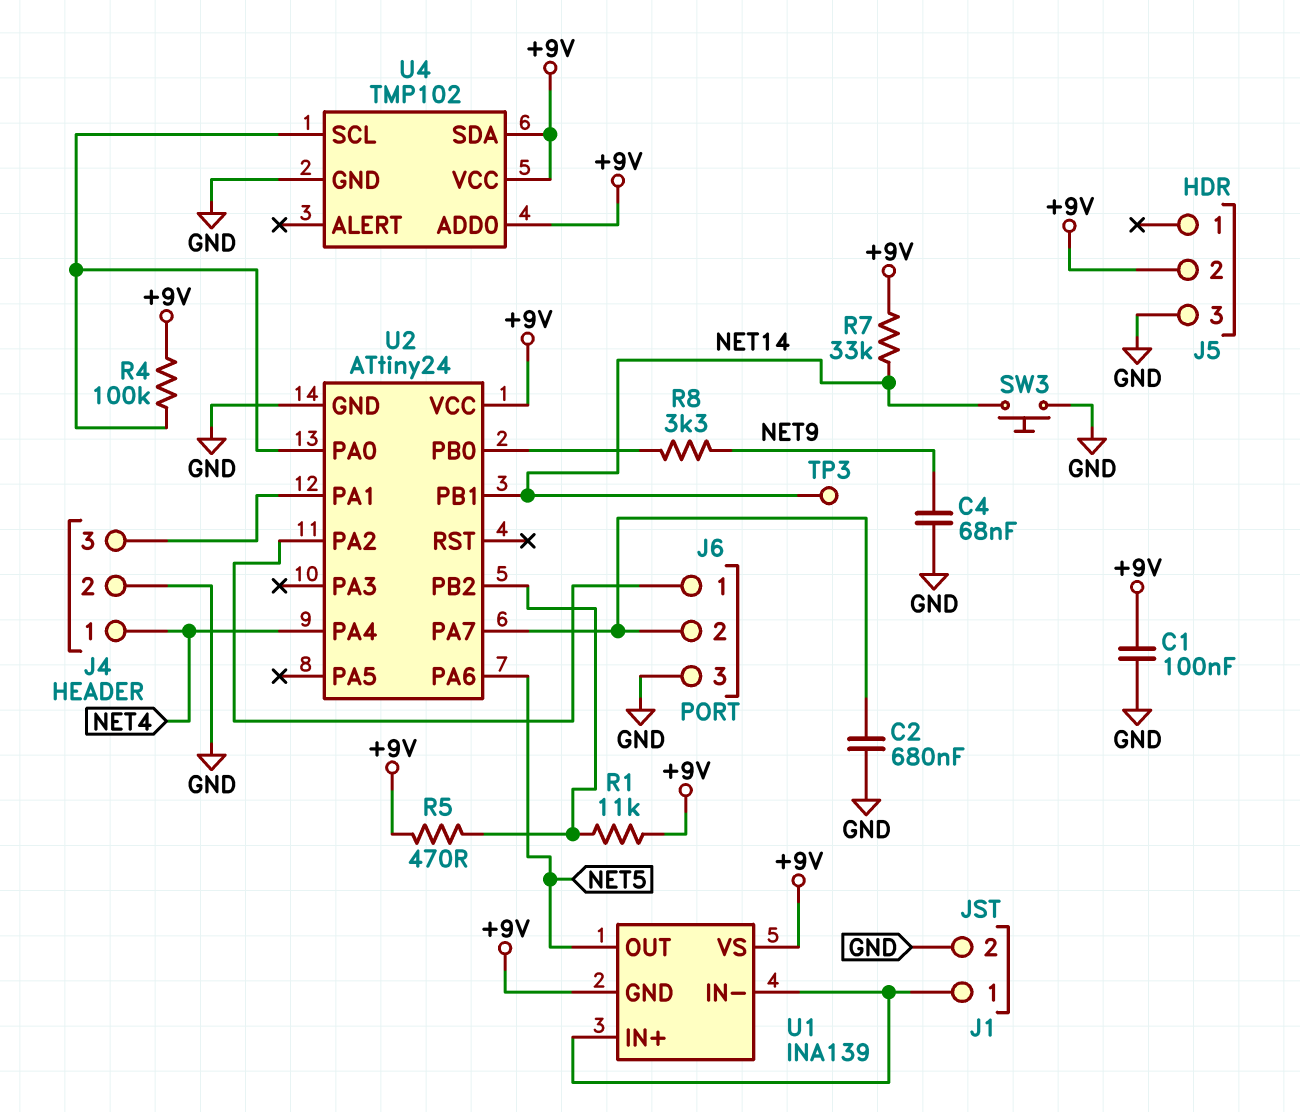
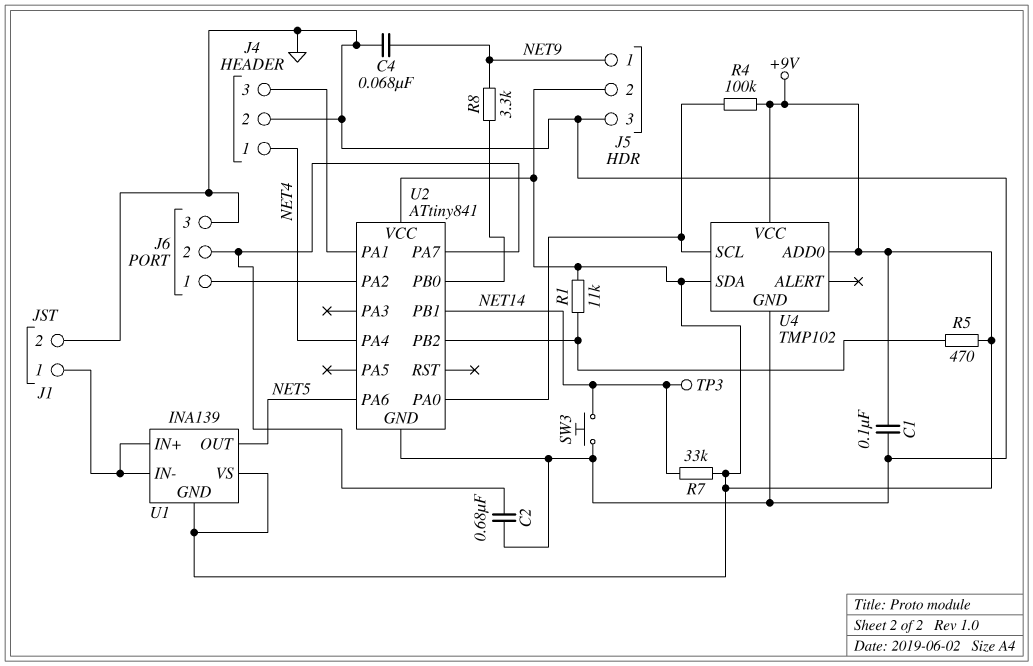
J5 pin 1: none -> NET9
U2: ATtiny24 -> ATtiny841

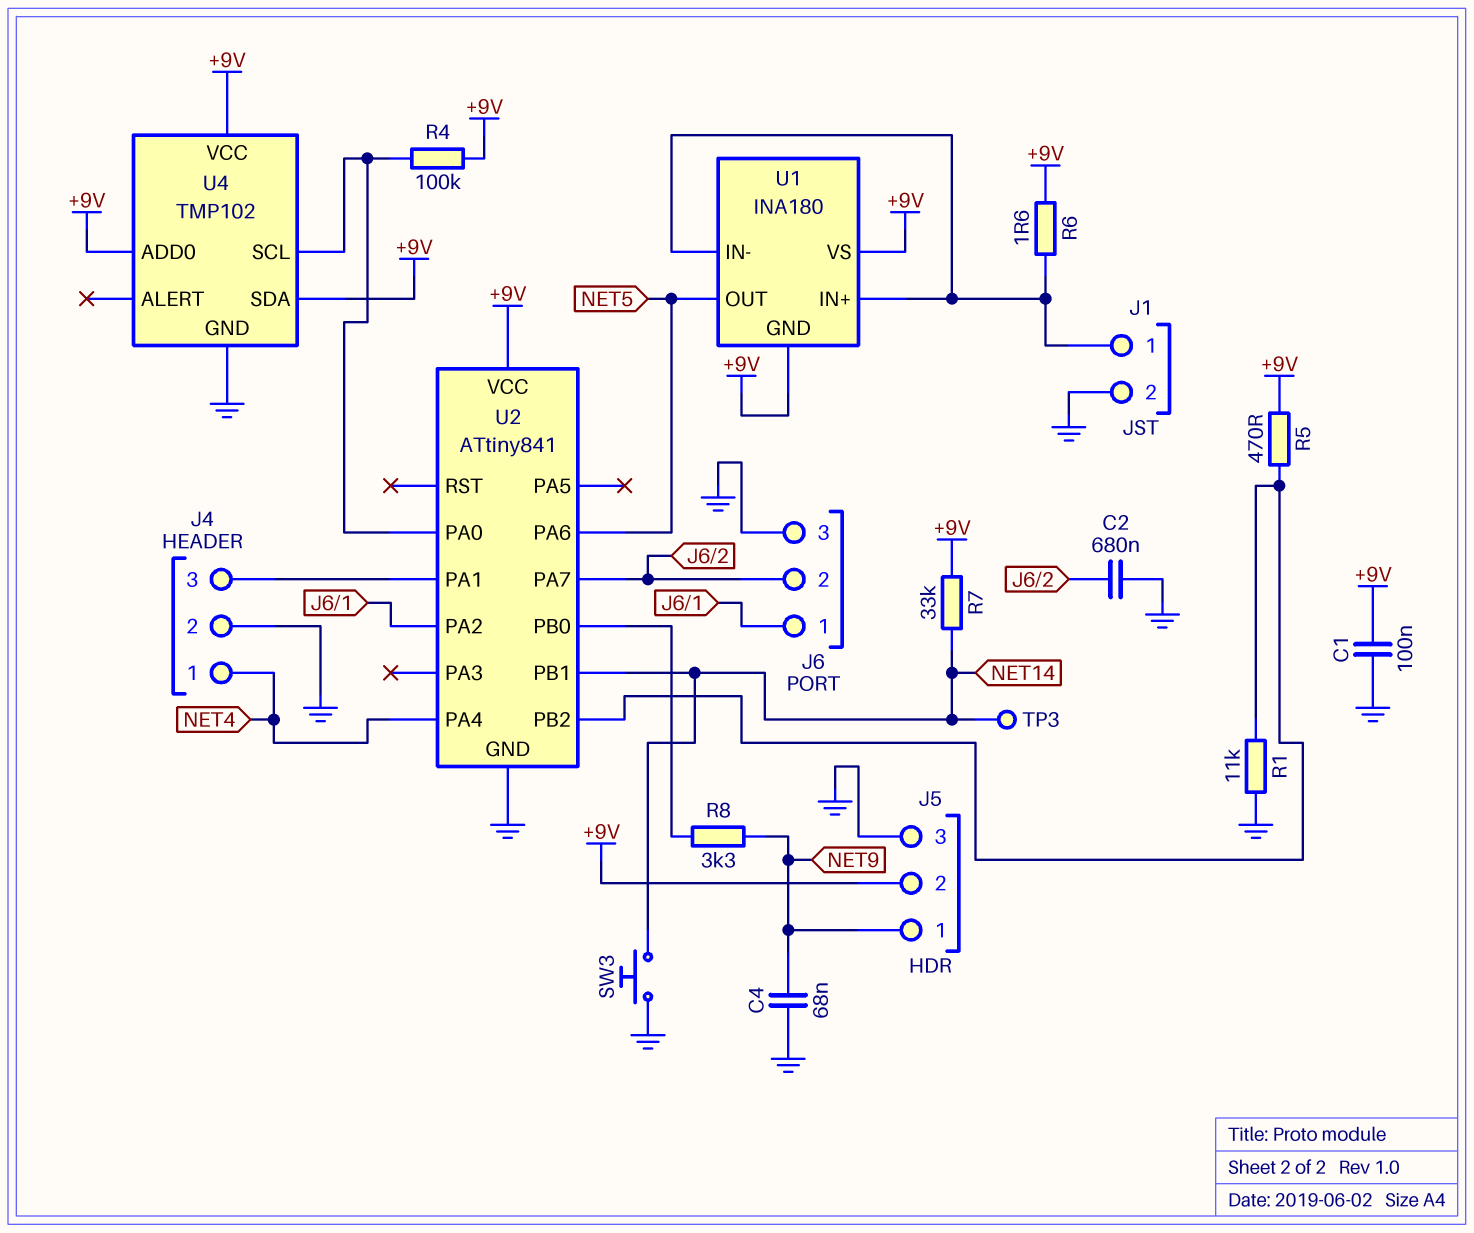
R1: 11k (+9V, U2/PB2) -> 11k (GND, U2/PB2)
R6: none -> 1.6 (+9V, J1/1)
U1: INA139 -> INA180

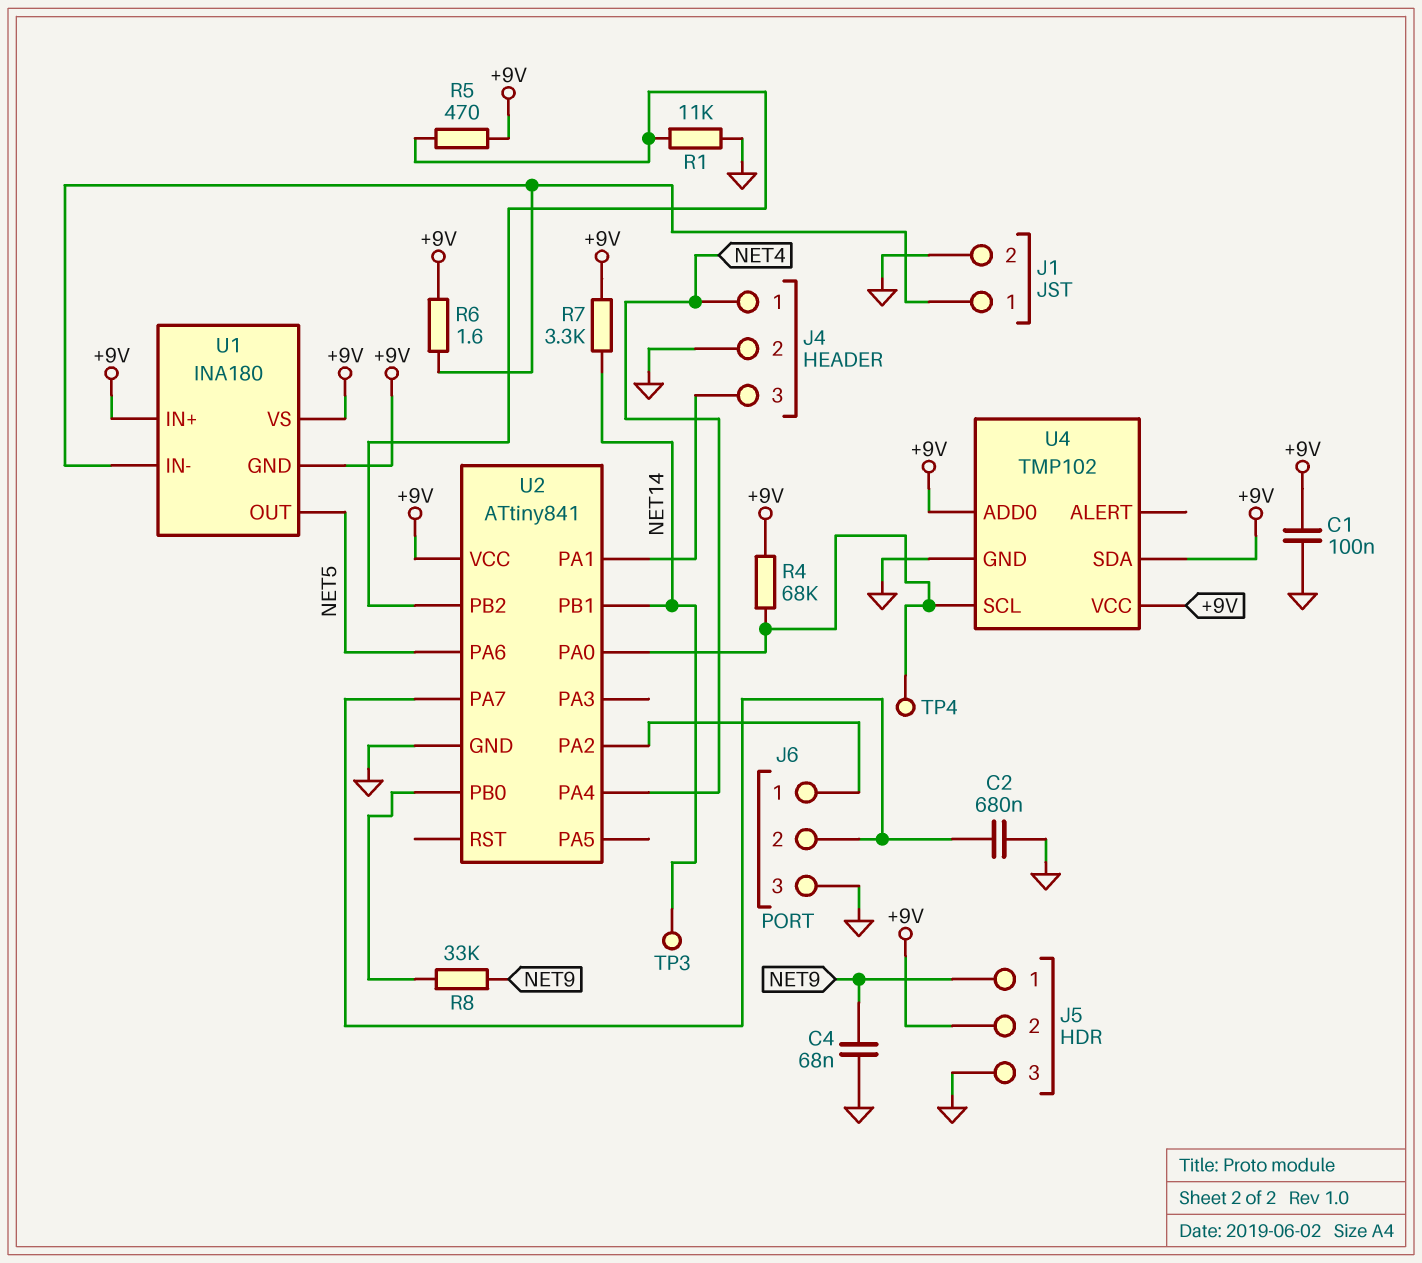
R4: 100k (+9V, U2/PA0) -> 68k (+9V, U2/PA0)
R7: 33k (+9V, NET14) -> 3.3k (+9V, NET14)
R8: 3.3k (NET9, U2/PB0) -> 33k (NET9, U2/PB0)
SW3: button (GND, NET14) -> none
TP4: none -> test point (U2/PA0)
U1 pin IN+: J1/1 -> +9V

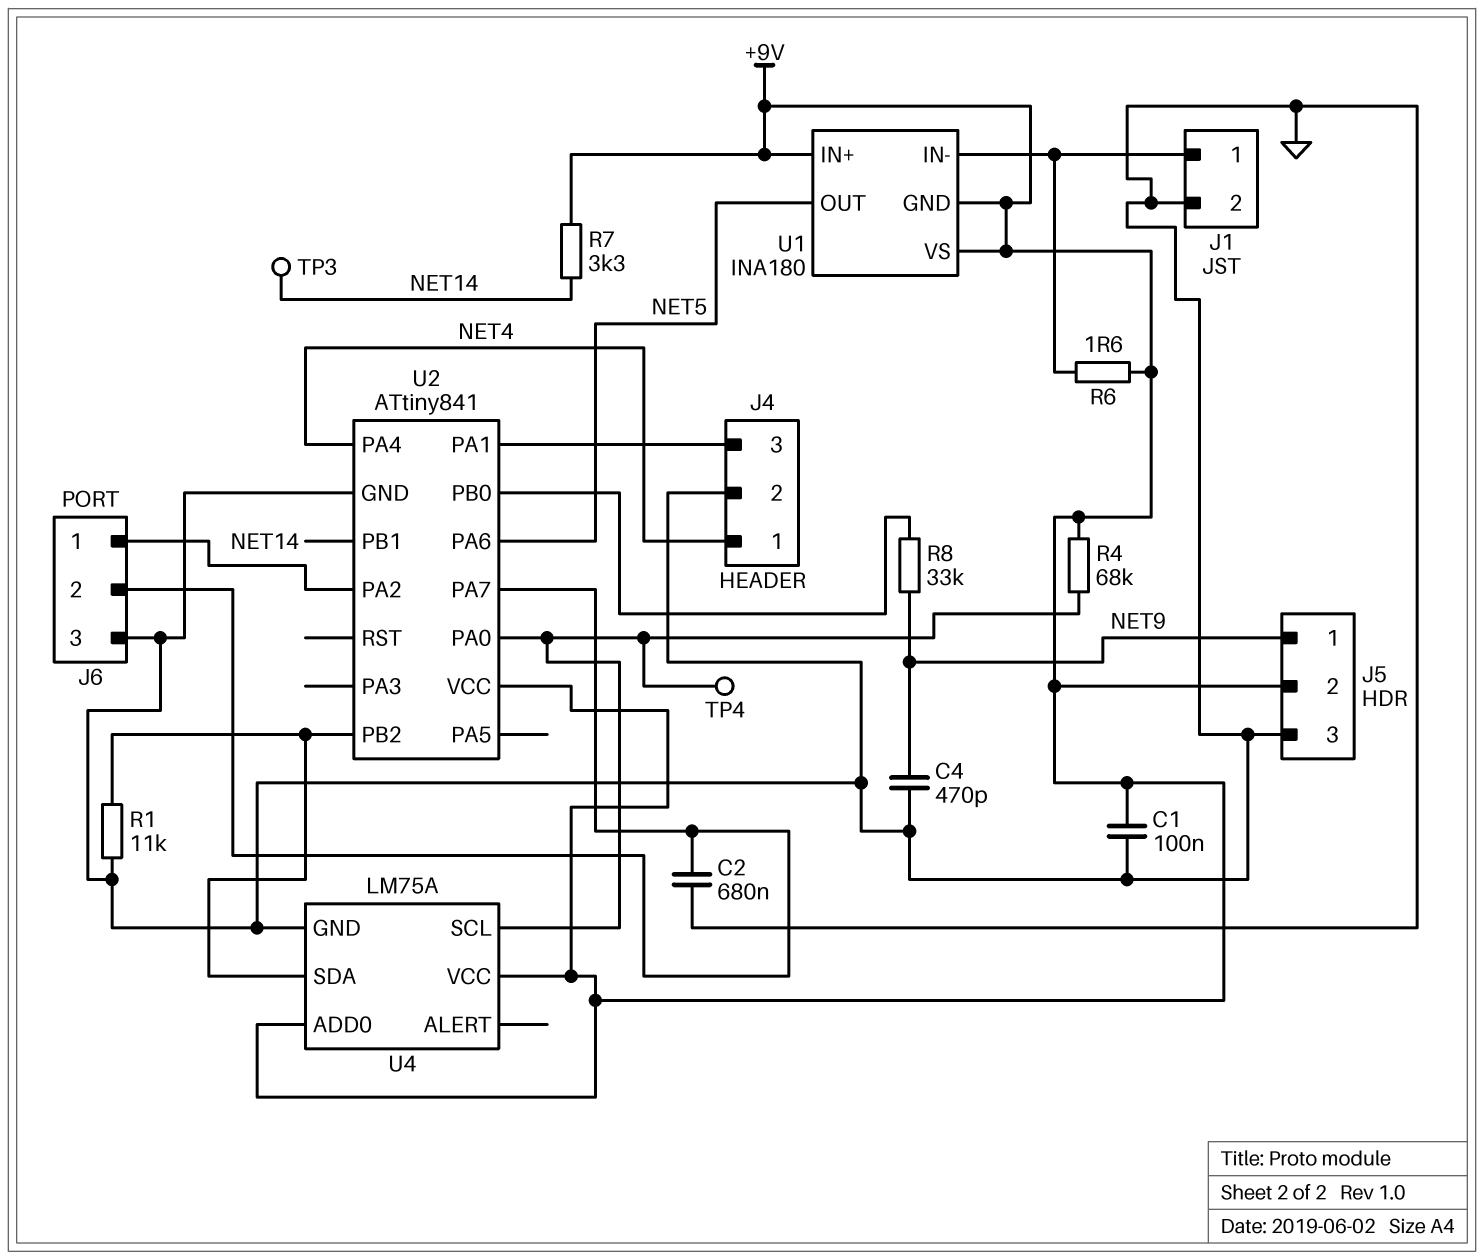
C4: 68nF (GND, NET9) -> 470pF (GND, NET9)
R5: 470 (+9V, U2/PB2) -> none
U4: TMP102 -> LM75A
U4 pin SDA: +9V -> U2/PB2

